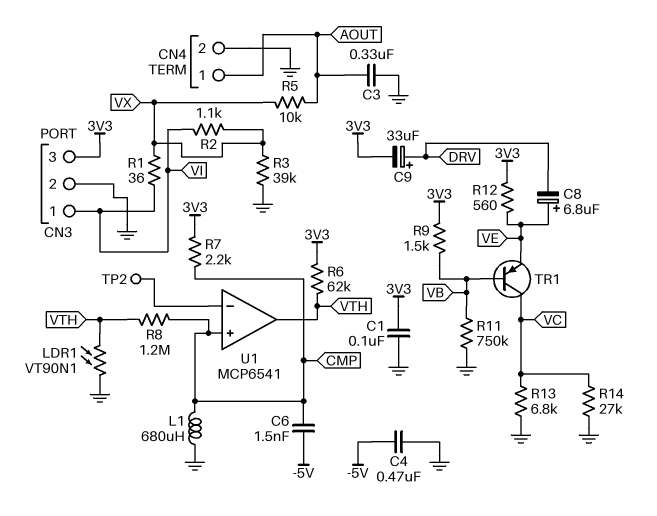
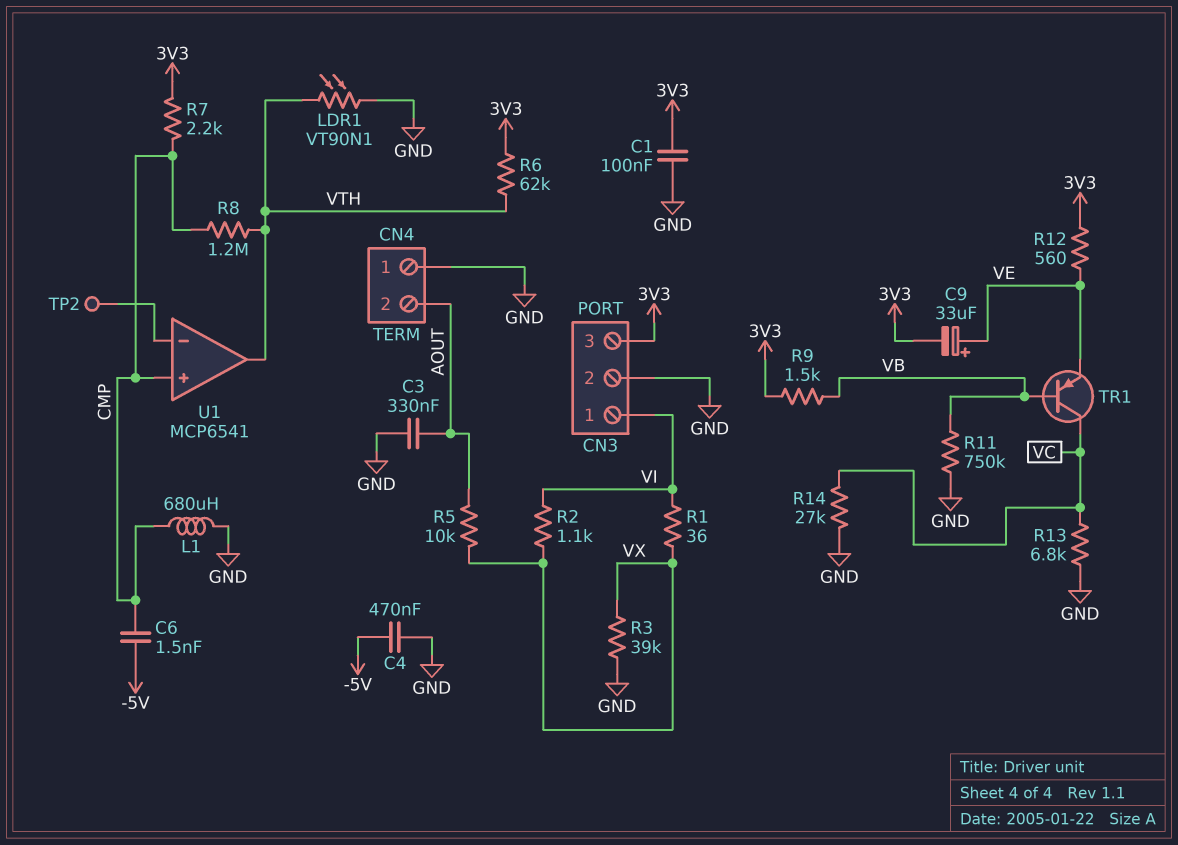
C8: 6.8uF (plus VE, minus DRV) -> none
C9: 33uF (plus DRV, minus 3V3) -> 33uF (plus VE, minus 3V3)
CN4 pin 1: AOUT -> GND
CN4 pin 2: GND -> AOUT

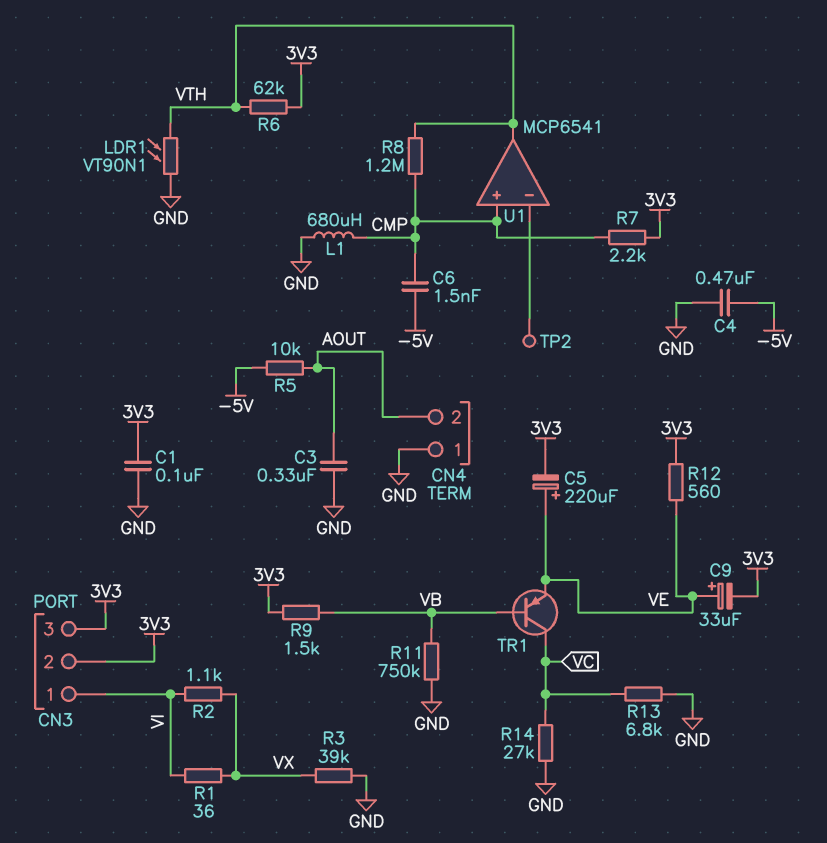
C5: none -> 220uF (plus VE, minus 3V3)
CN3 pin 2: GND -> 3V3
R5: 10k (AOUT, VX) -> 10k (-5V, AOUT)

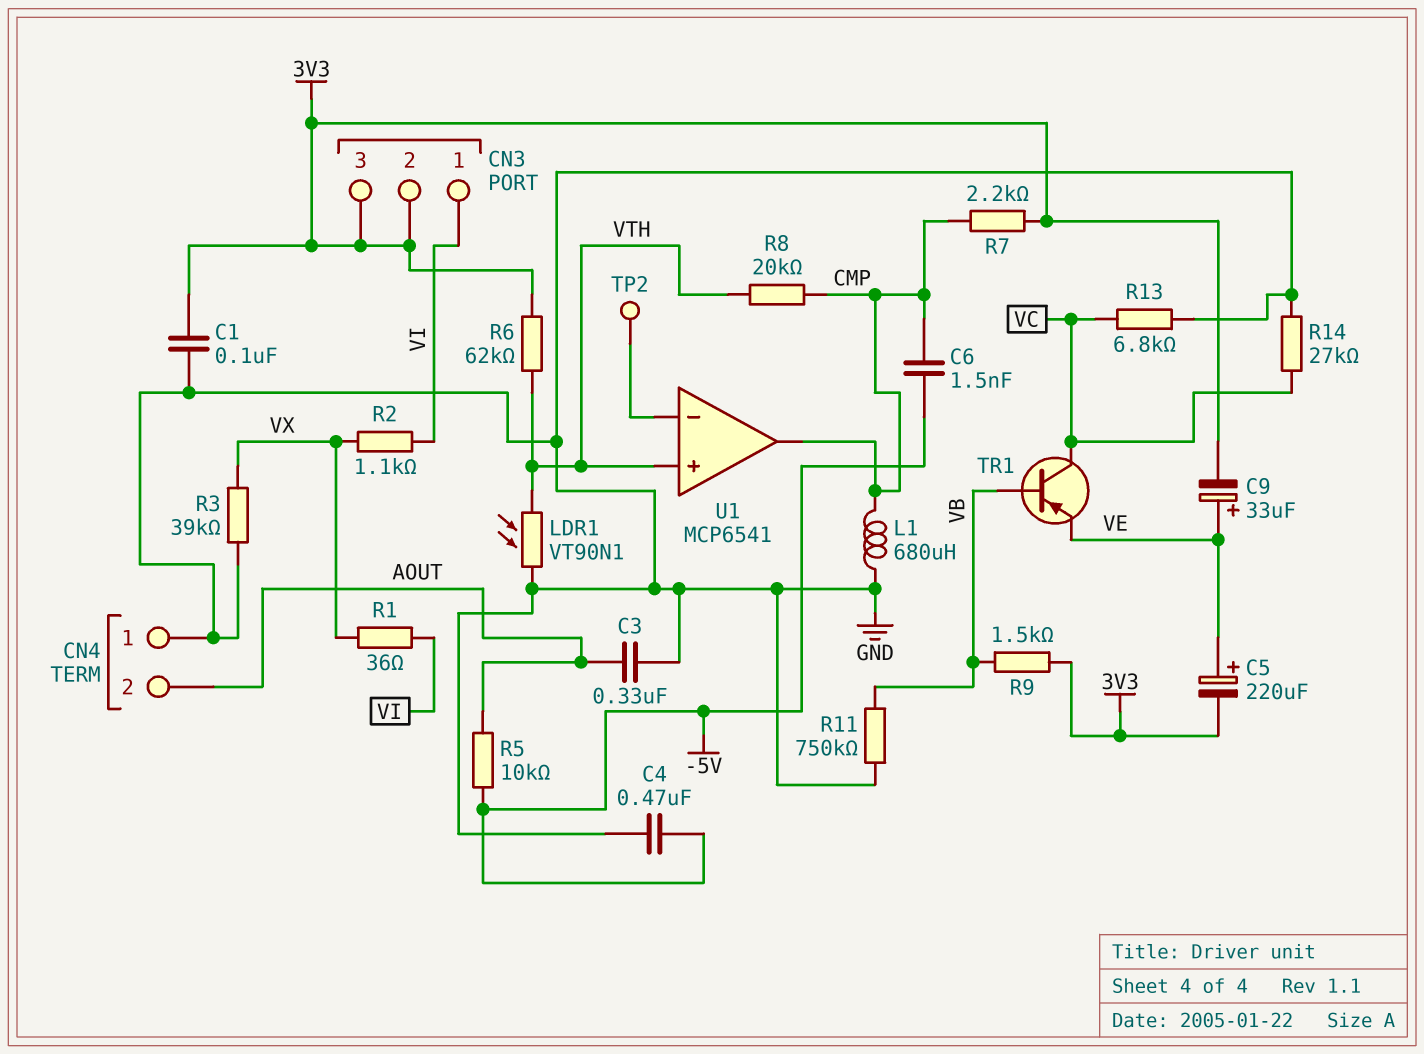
R8: 1.2M (CMP, VTH) -> 20k (CMP, VTH)
R12: 560 (3V3, VE) -> none
U1 pin in+: CMP -> VTH
U1 pin out: VTH -> CMP

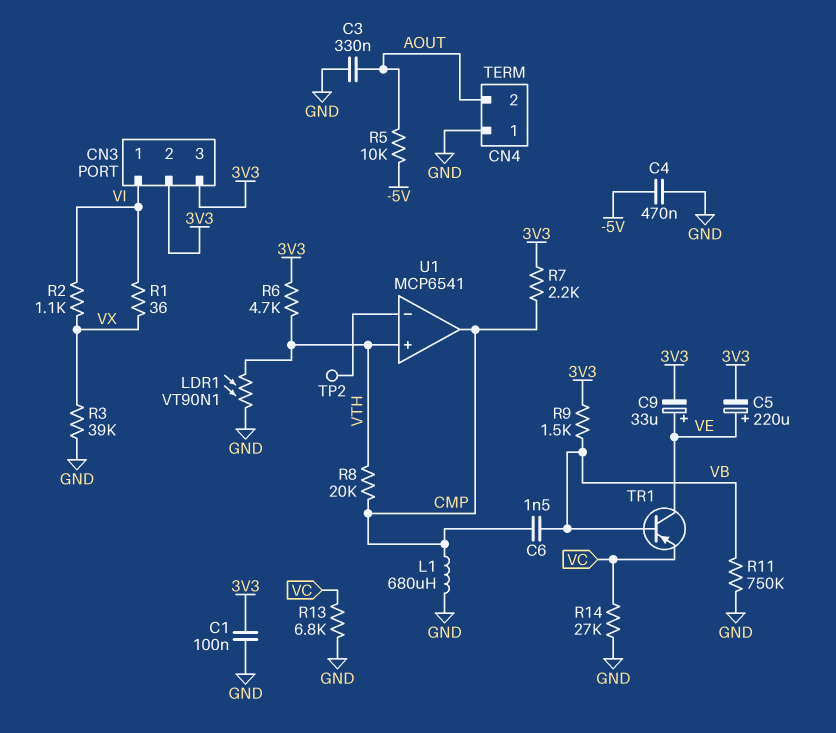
C6: 1.5nF (-5V, CMP) -> 1.5nF (CMP, VB)
R6: 62k (3V3, VTH) -> 4.7k (3V3, VTH)
TR1: PNP (B VB, C VC, E VE) -> PNP (B VB, C VE, E VC)

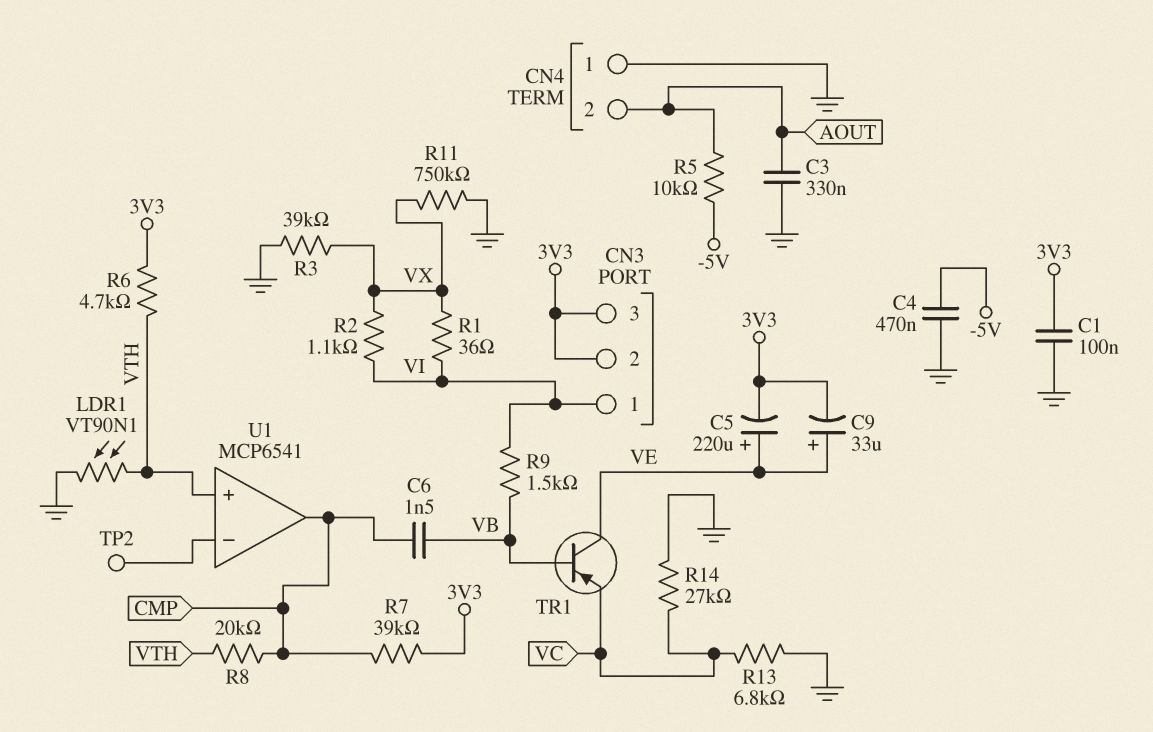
L1: 680uH (CMP, GND) -> none
R7: 2.2k (3V3, CMP) -> 39k (3V3, CMP)
R9: 1.5k (3V3, VB) -> 1.5k (VB, VI)
R11: 750k (GND, VB) -> 750k (GND, VX)

